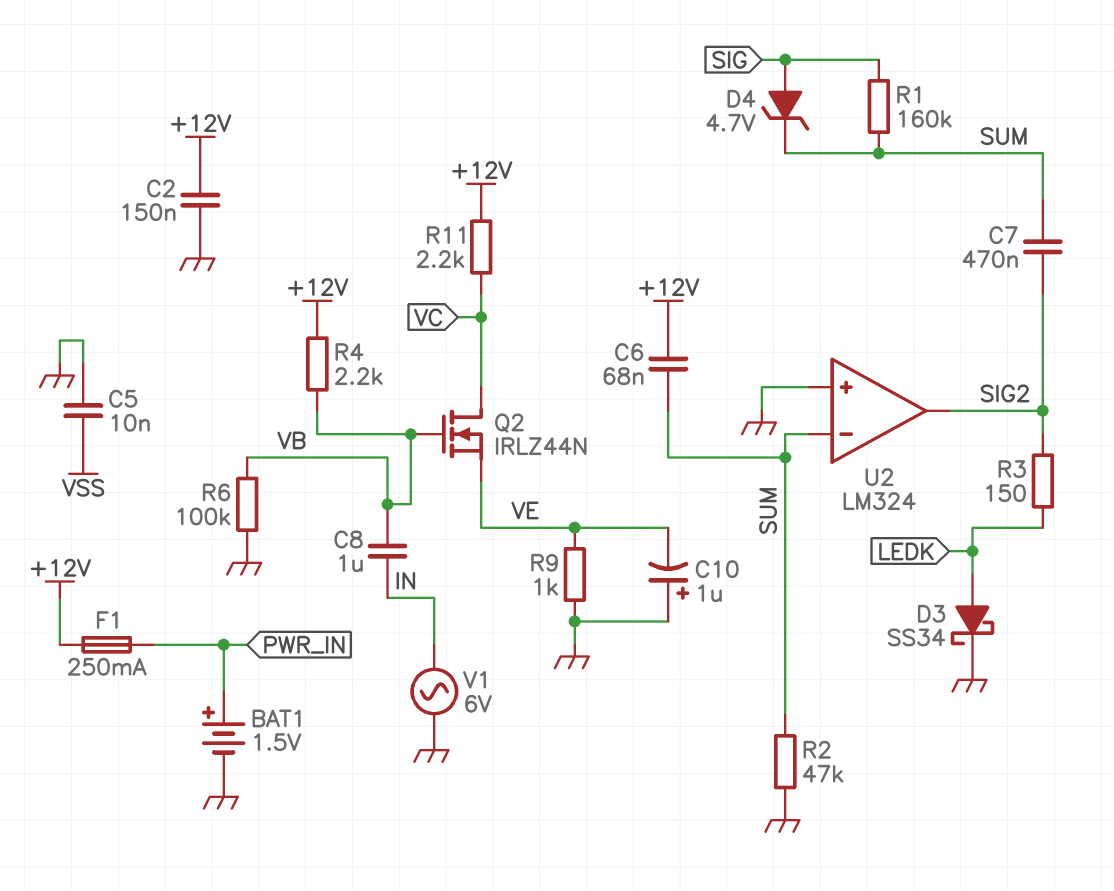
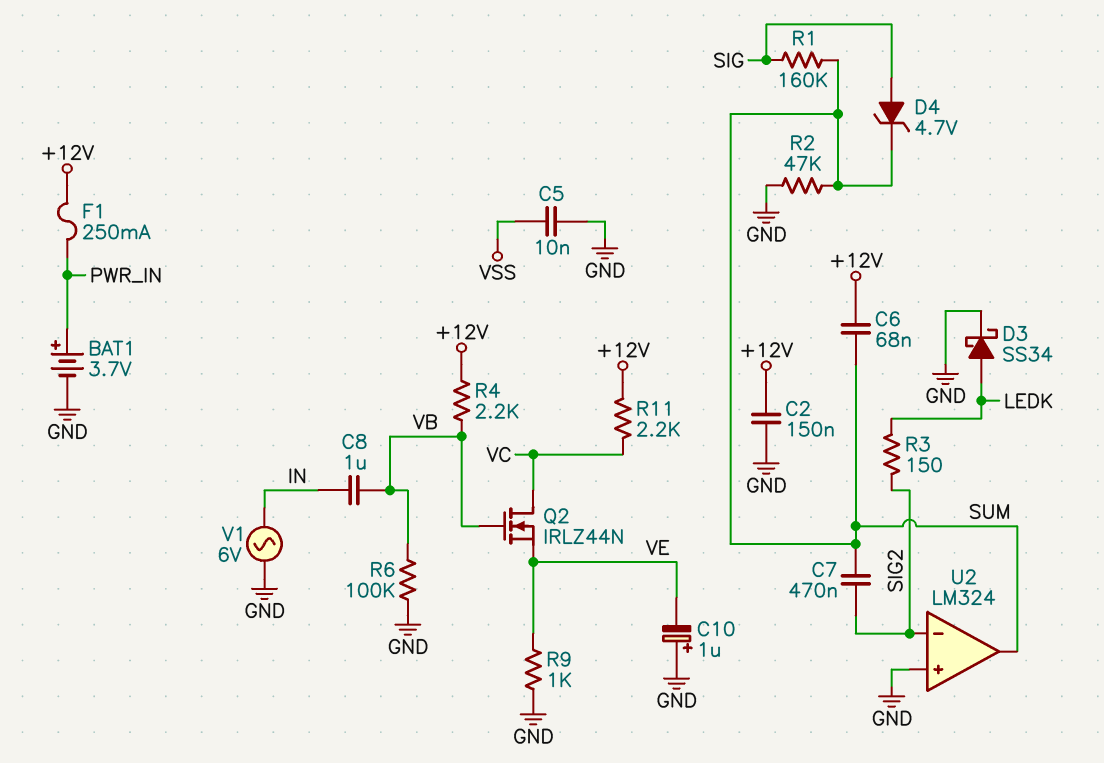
BAT1: 1.5V (plus PWR_IN, minus GND) -> 3.7V (plus PWR_IN, minus GND)
U2 pin in-: SUM -> SIG2
U2 pin out: SIG2 -> SUM

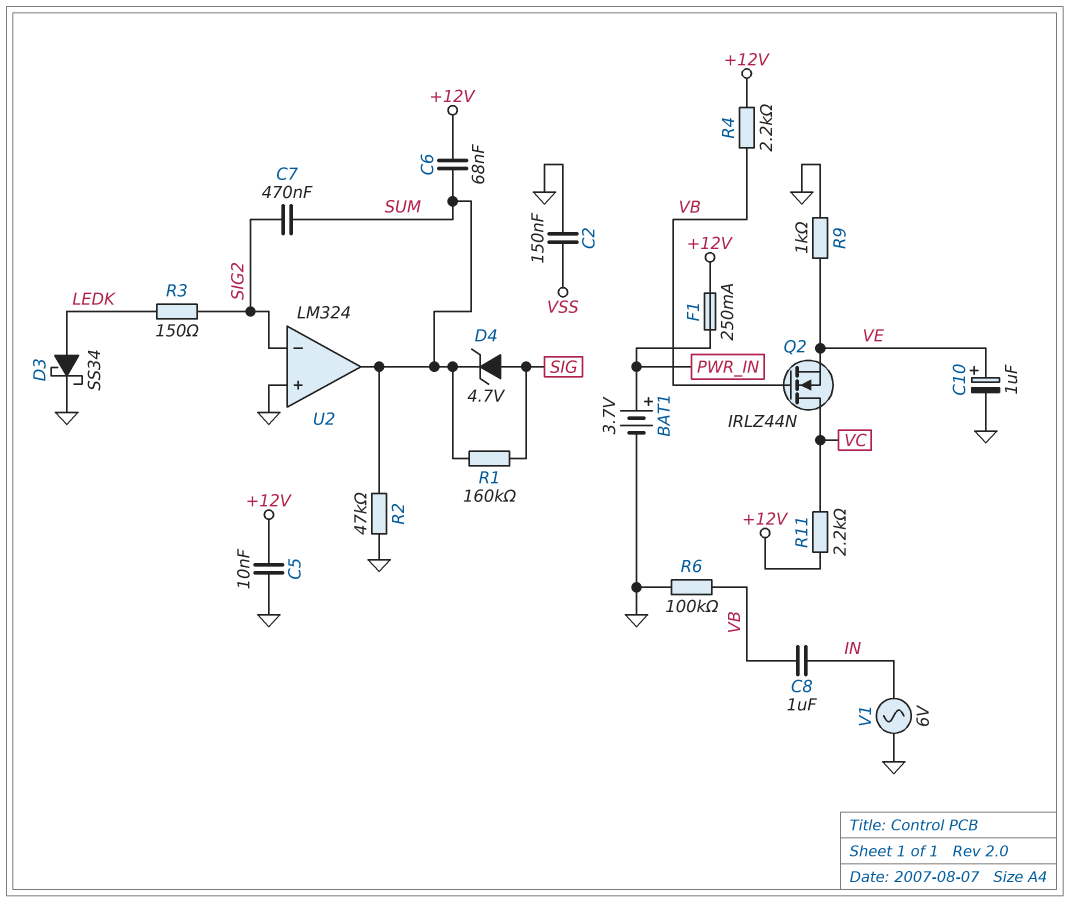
C2: 150nF (+12V, GND) -> 150nF (GND, VSS)
C5: 10nF (GND, VSS) -> 10nF (+12V, GND)
C10: 1uF (plus GND, minus VE) -> 1uF (plus VE, minus GND)

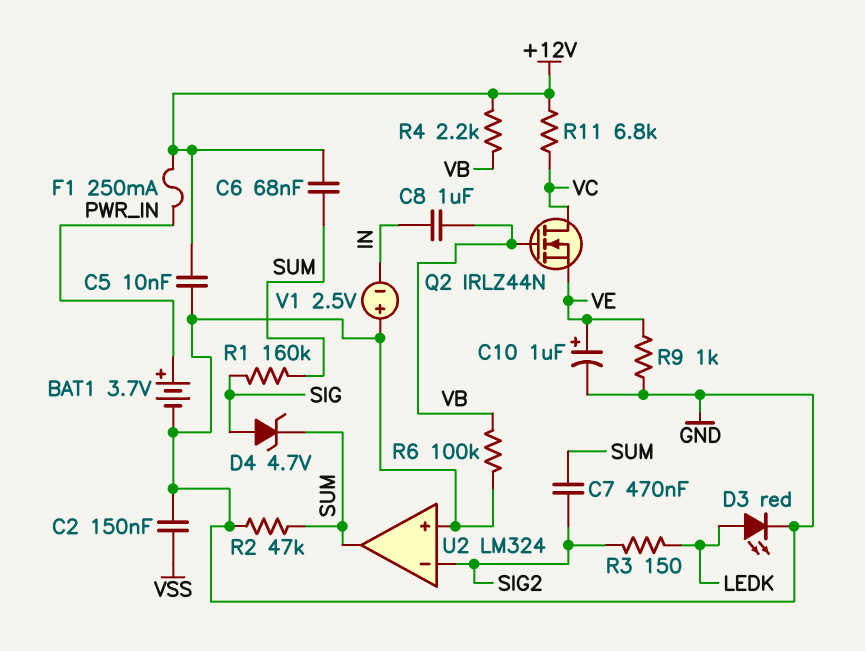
D3: schottky SS34 (A LEDK, K GND) -> LED red (A LEDK, K GND)
R11: 2.2k (+12V, VC) -> 6.8k (+12V, VC)
V1: AC 6V (GND, IN) -> 2.5V (plus GND, minus IN)

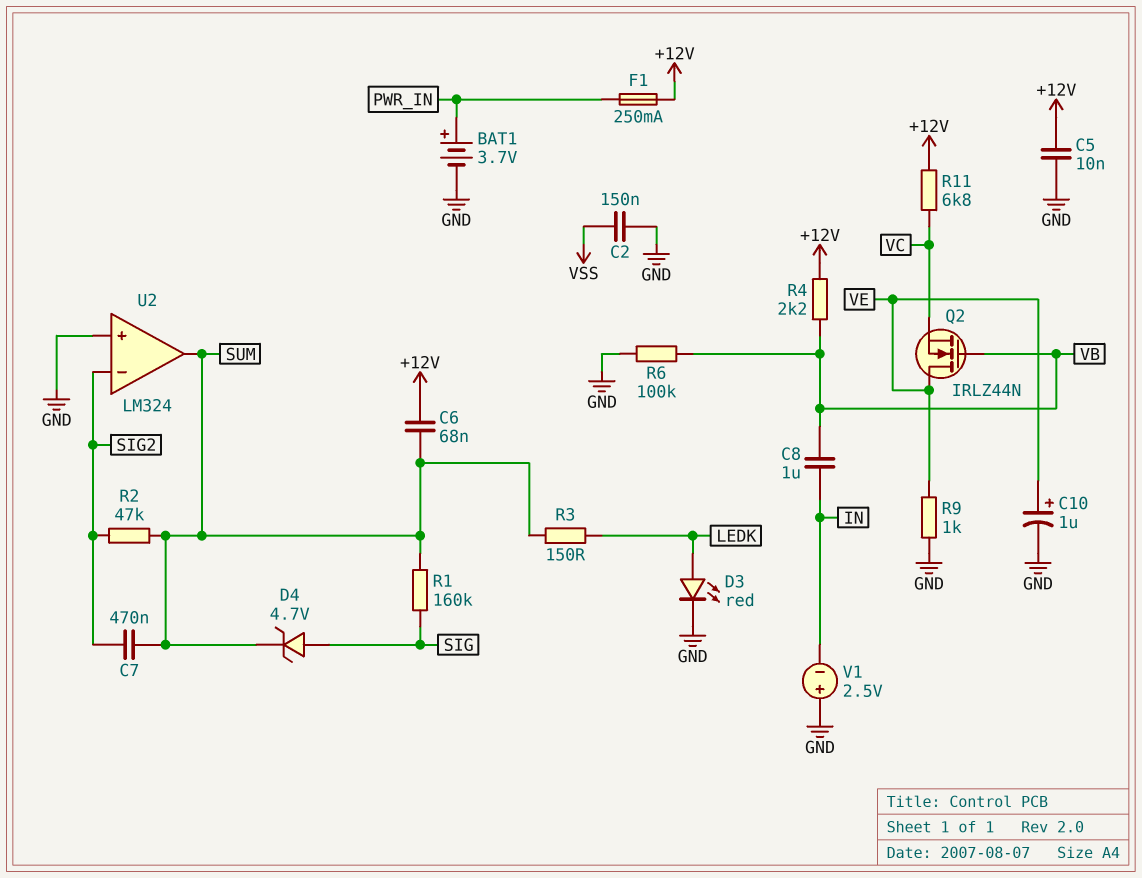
Q2: NMOS IRLZ44N (G VB, D VC, S VE) -> NMOS IRLZ44N (G VB, D VE, S VC)
R2: 47k (GND, SUM) -> 47k (SIG2, SUM)
R3: 150 (LEDK, SIG2) -> 150 (LEDK, SUM)

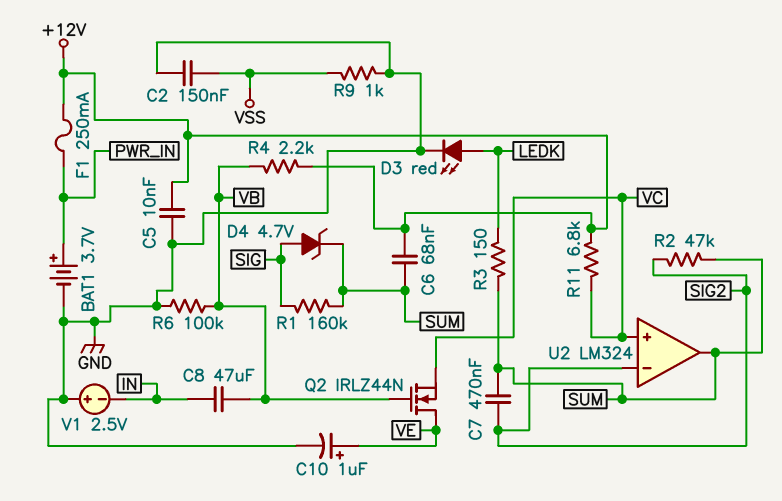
C8: 1uF (IN, VB) -> 47uF (IN, VB)
R9: 1k (GND, VE) -> 1k (GND, VSS)
U2 pin in+: GND -> VC

